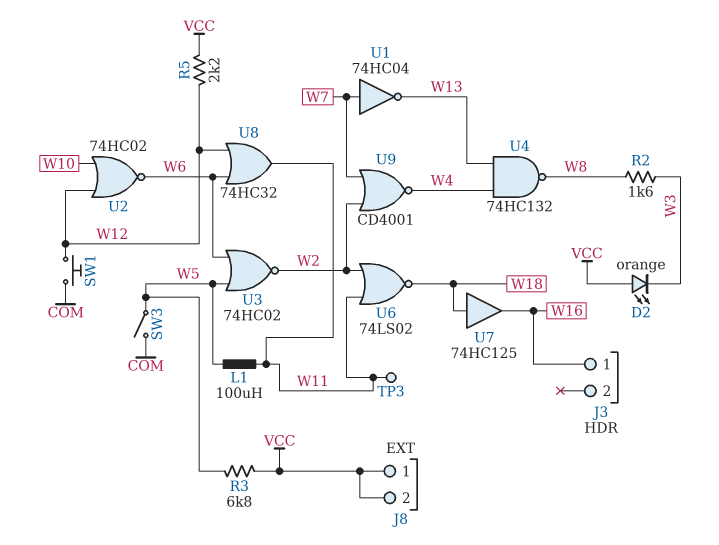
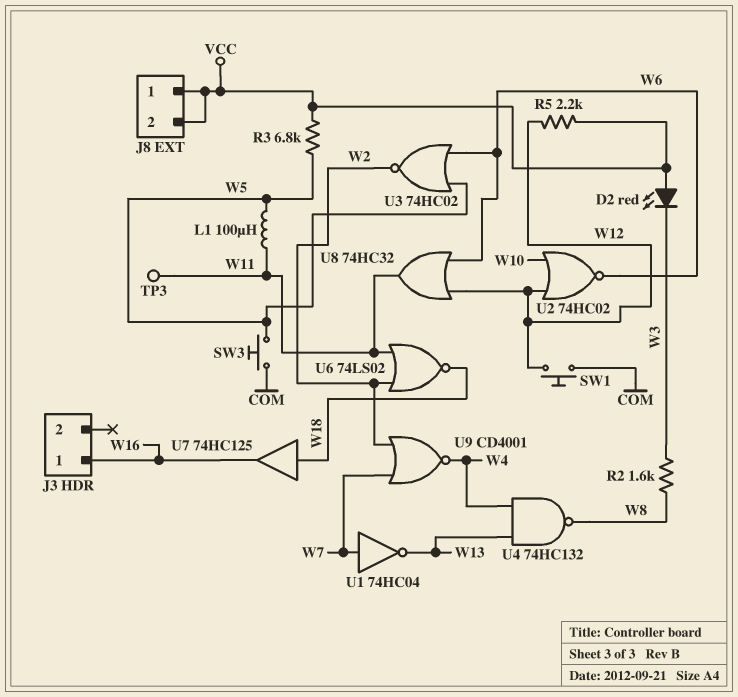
D2: LED orange (A VCC, K W3) -> LED red (A VCC, K W3)
SW3: switch (COM, W5) -> button (COM, W5)

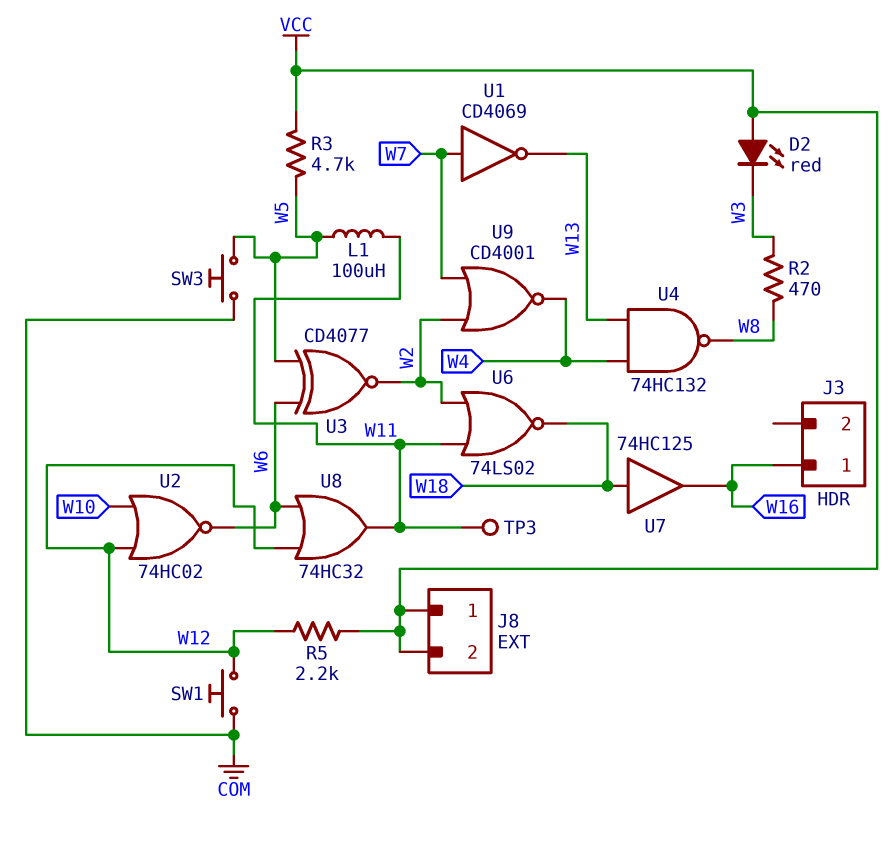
R2: 1.6k (W3, W8) -> 470 (W3, W8)
R3: 6.8k (VCC, W5) -> 4.7k (VCC, W5)
U1: NOT 74HC04 (in W7, out W13) -> NOT CD4069 (in W7, out W13)
U3: NOR 74HC02 (in W5, in W6, out W2) -> XNOR CD4077 (in W5, in W6, out W2)

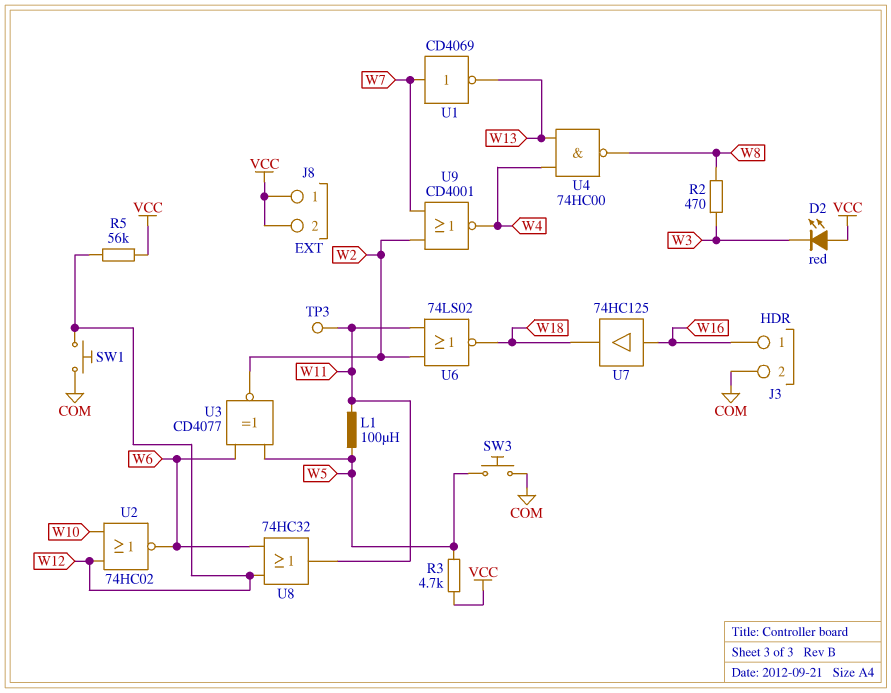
J3 pin 2: none -> COM
R5: 2.2k (VCC, W12) -> 56k (VCC, W12)
U4: NAND 74HC132 (in W4, in W13, out W8) -> NAND 74HC00 (in W4, in W13, out W8)
U7: buffer 74HC125 (in W18, out W16) -> buffer 74HC125 (in W16, out W18)

